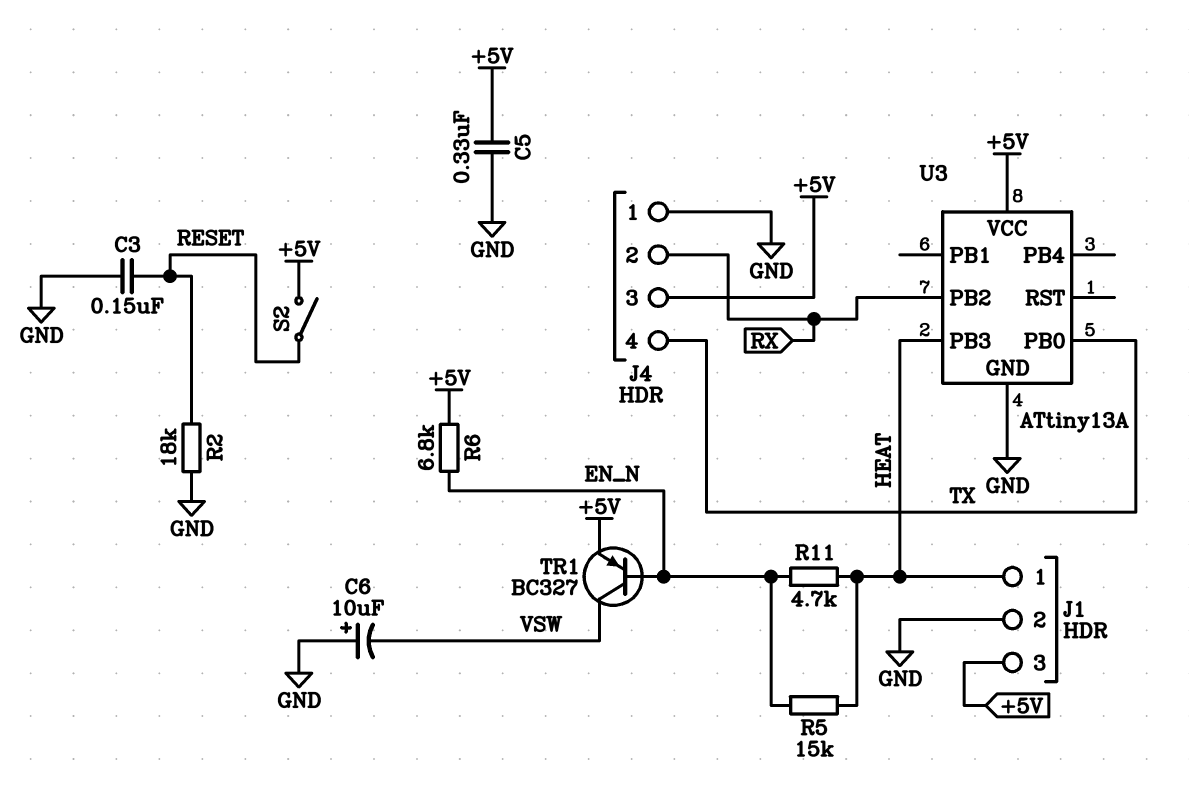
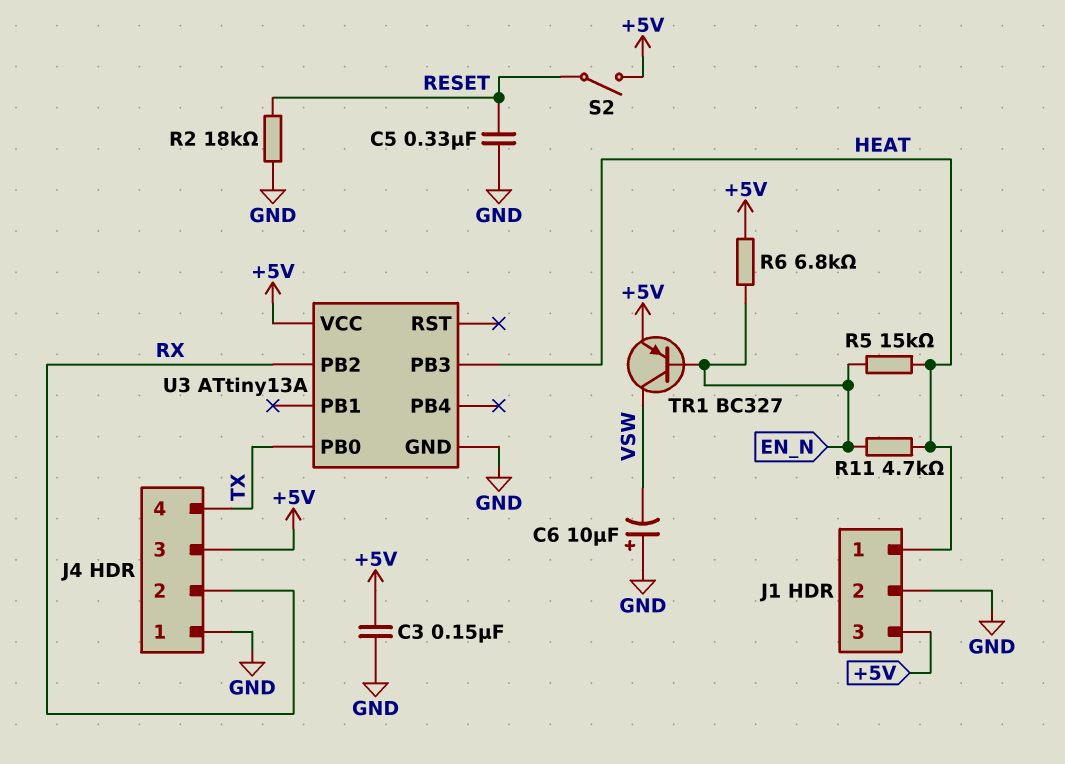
C3: 150nF (GND, RESET) -> 150nF (+5V, GND)
C5: 330nF (+5V, GND) -> 330nF (GND, RESET)

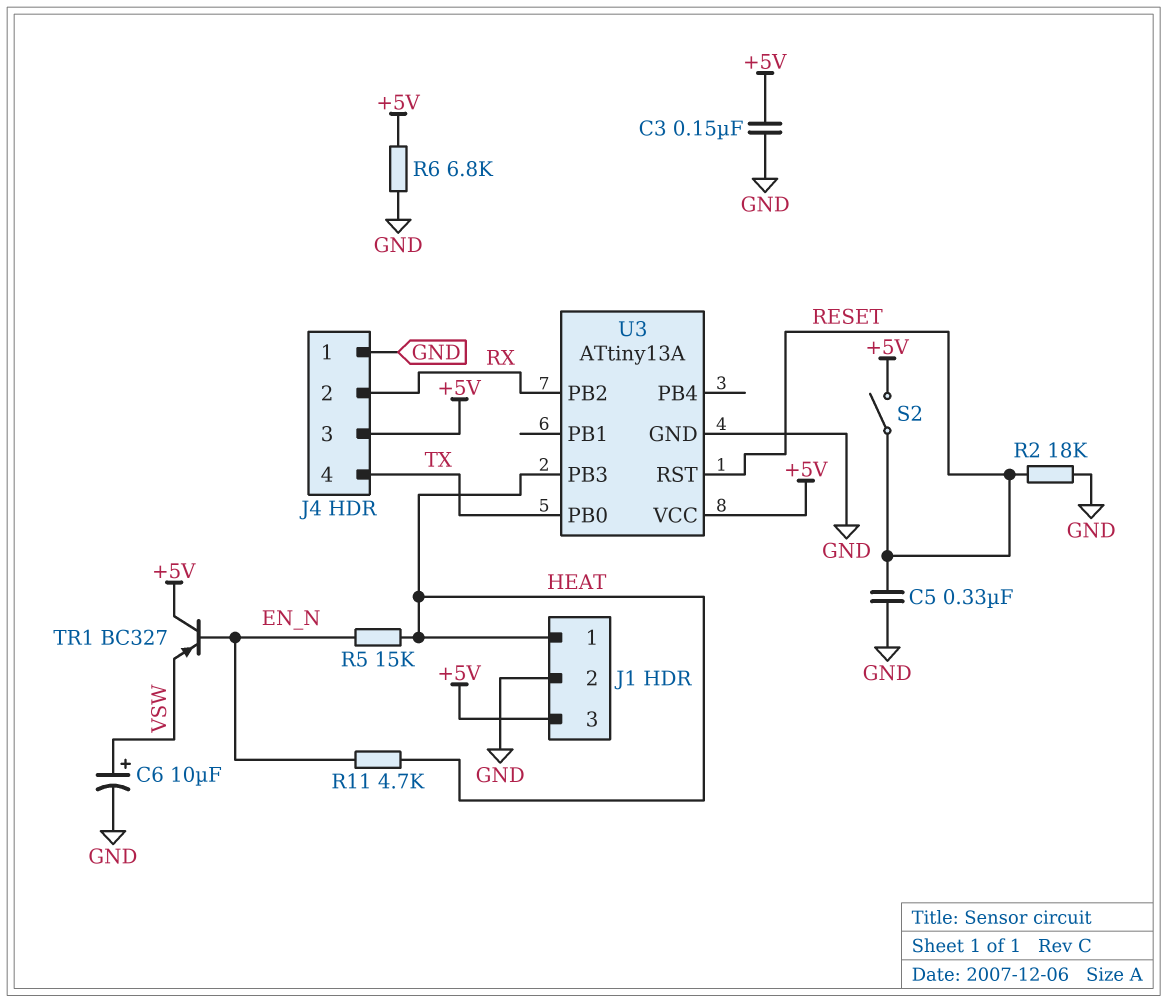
C6: 10uF (plus GND, minus VSW) -> 10uF (plus VSW, minus GND)
R6: 6.8k (+5V, EN_N) -> 6.8k (+5V, GND)
TR1: PNP BC327 (B EN_N, C VSW, E +5V) -> PNP BC327 (B EN_N, C +5V, E VSW)
U3 pin RST: none -> RESET

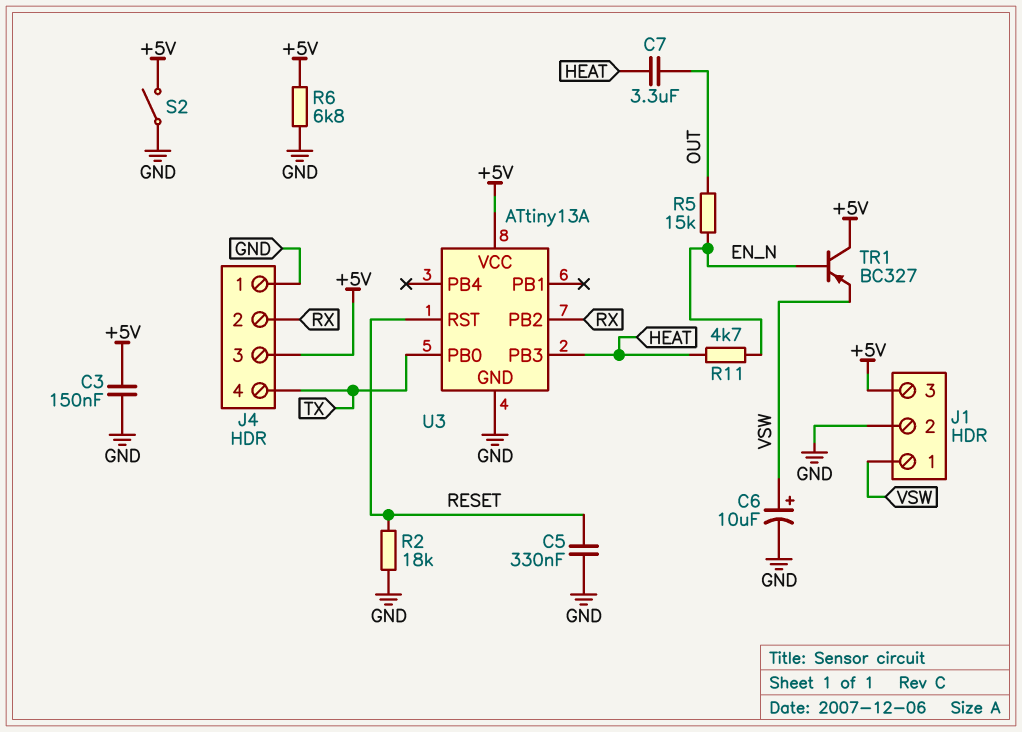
C7: none -> 3.3uF (HEAT, OUT)
J1 pin 1: HEAT -> VSW
R5: 15k (EN_N, HEAT) -> 15k (EN_N, OUT)
S2: switch (+5V, RESET) -> switch (+5V, GND)

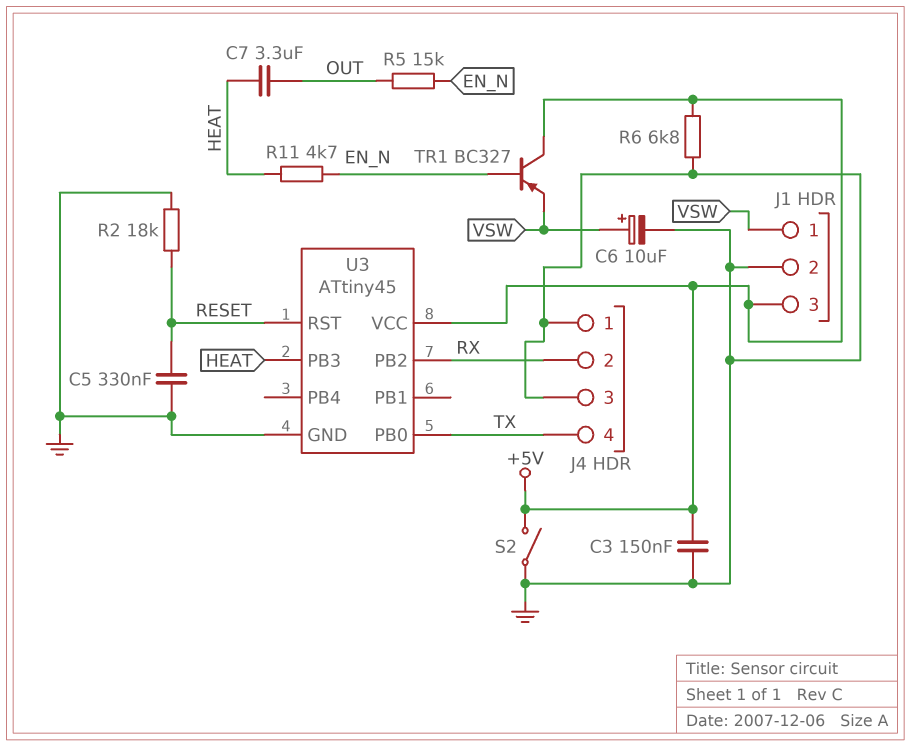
J4 pin 3: +5V -> GND
U3: ATtiny13A -> ATtiny45

